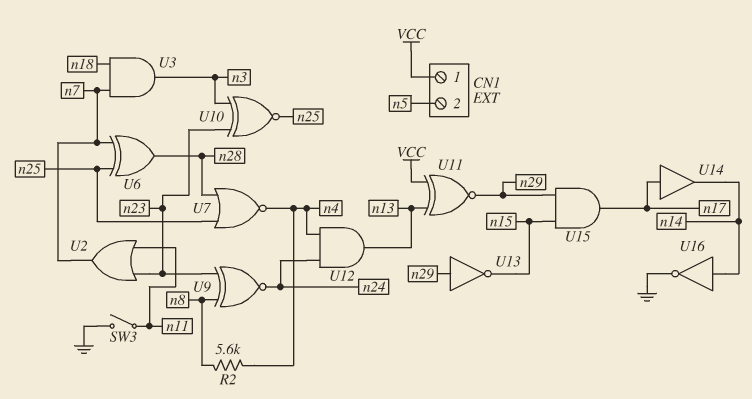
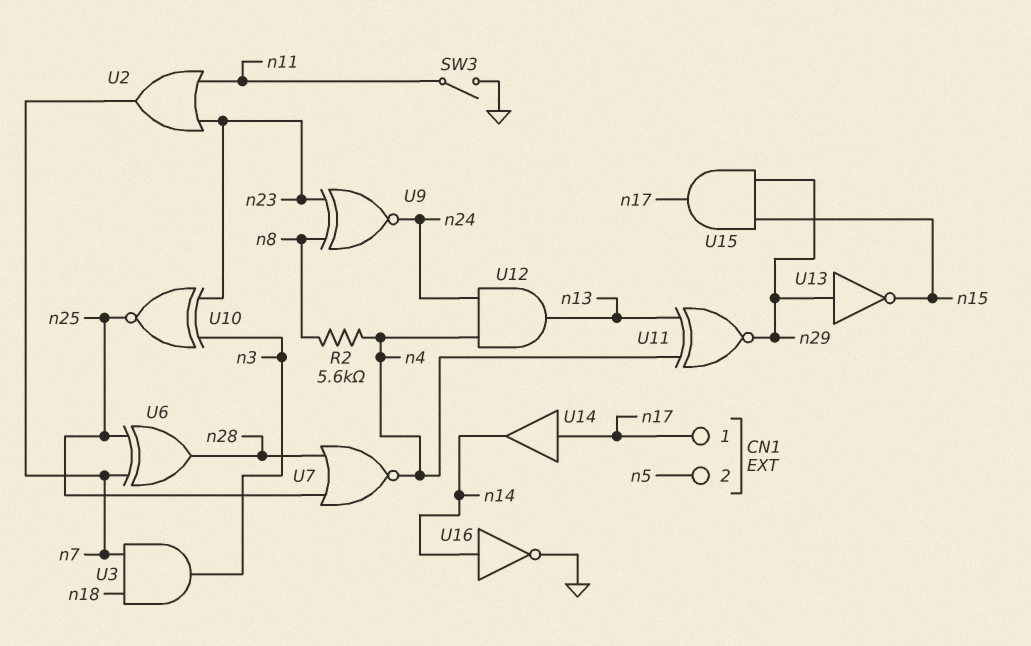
CN1 pin 1: VCC -> n17
U11: XNOR (in VCC, in n13, out n29) -> XNOR (in n4, in n13, out n29)

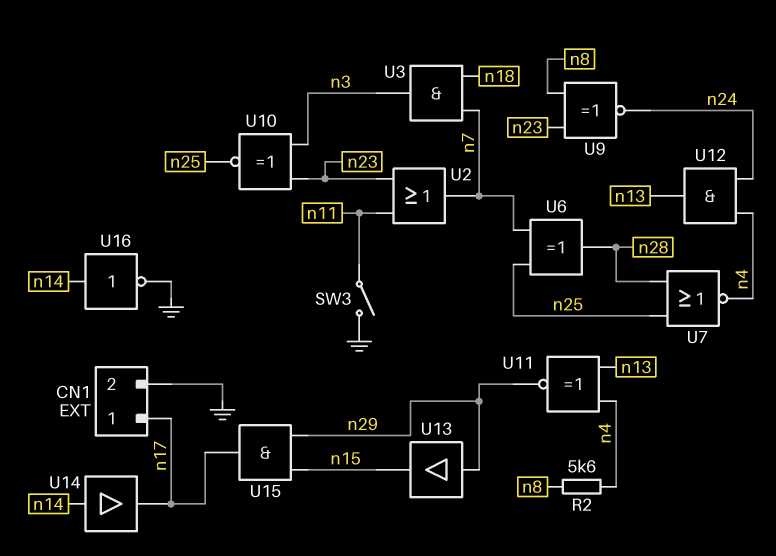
CN1 pin 2: n5 -> GND
U13: NOT (in n29, out n15) -> buffer (in n29, out n15)
U14: buffer (in n17, out n14) -> buffer (in n14, out n17)

